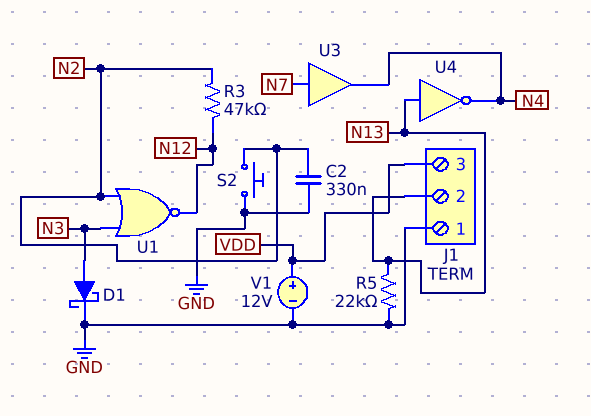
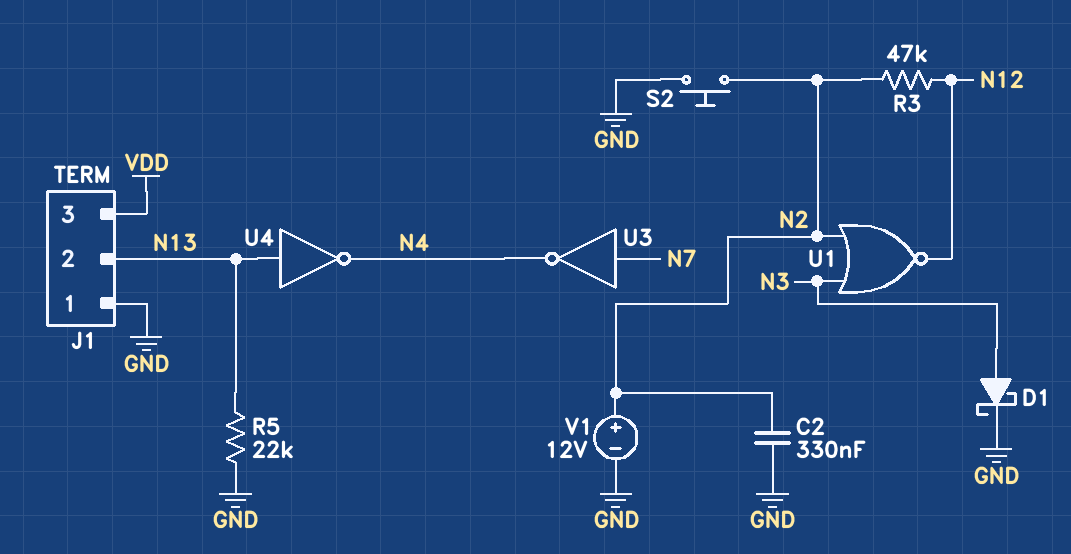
U3: buffer (in N7, out N4) -> NOT (in N7, out N4)
V1: 12V (plus VDD, minus GND) -> 12V (plus N2, minus GND)

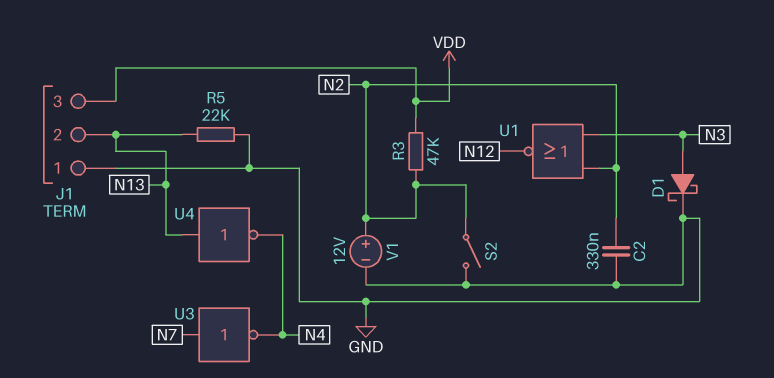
R3: 47k (N2, N12) -> 47k (N2, VDD)
S2: button (GND, N2) -> switch (GND, N2)

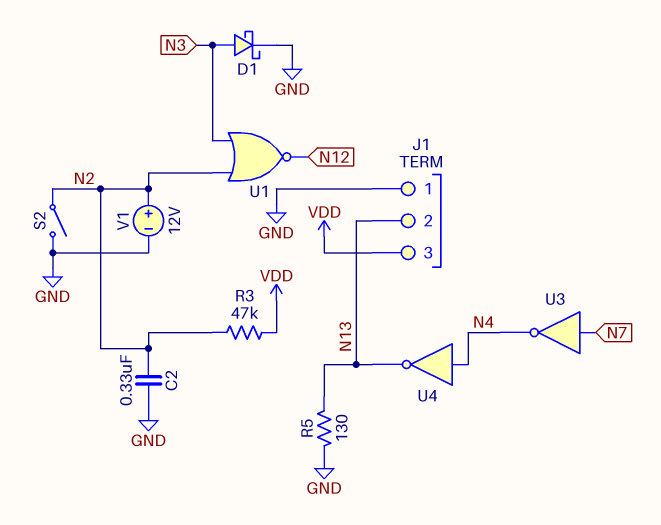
R5: 22k (GND, N13) -> 130 (GND, N13)
U4: NOT (in N13, out N4) -> NOT (in N4, out N13)

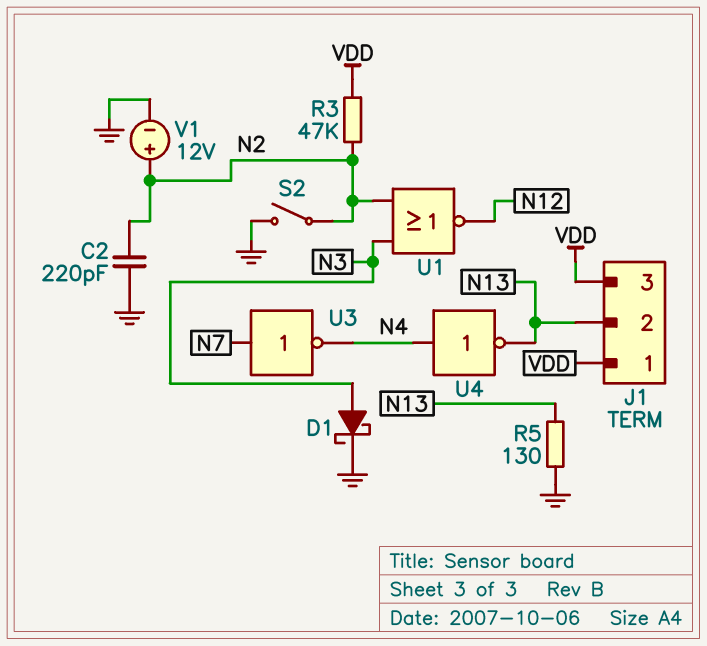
C2: 330nF (GND, N2) -> 220pF (GND, N2)
J1 pin 1: GND -> VDD

